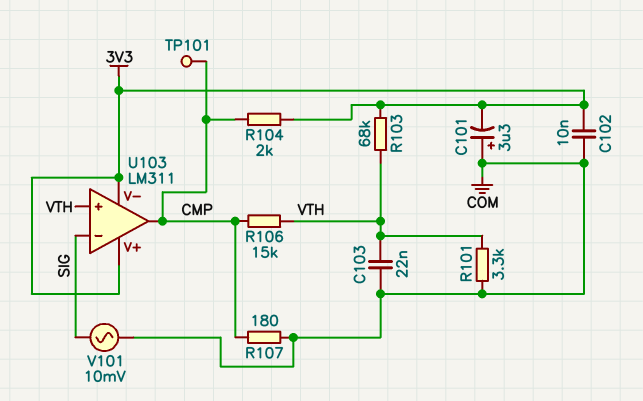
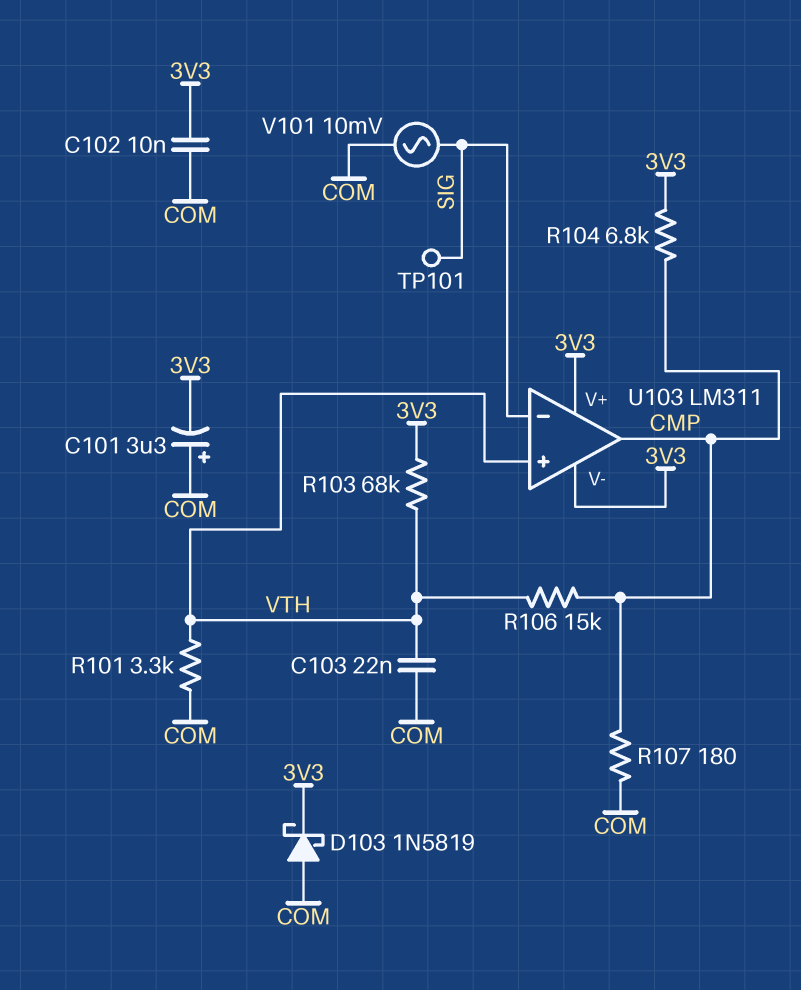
D103: none -> schottky 1N5819 (A COM, K 3V3)
R104: 2k (3V3, CMP) -> 6.8k (3V3, CMP)
TP101: test point (CMP) -> test point (SIG)

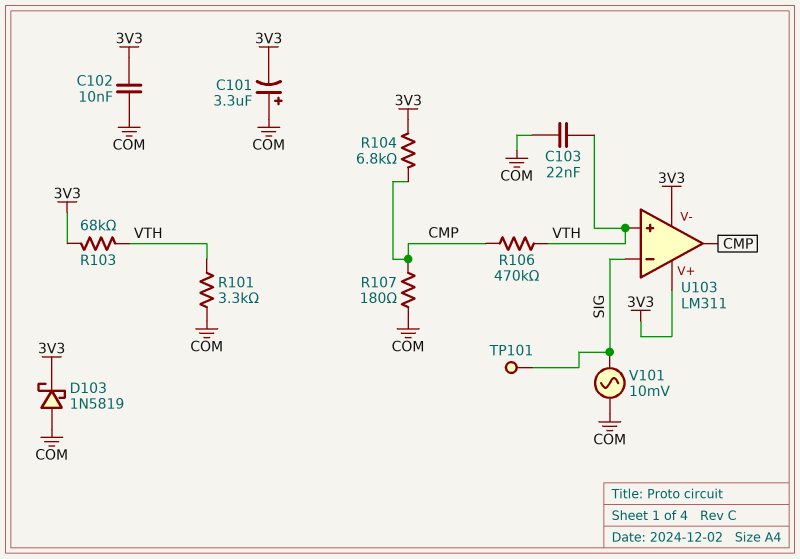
R106: 15k (CMP, VTH) -> 470k (CMP, VTH)

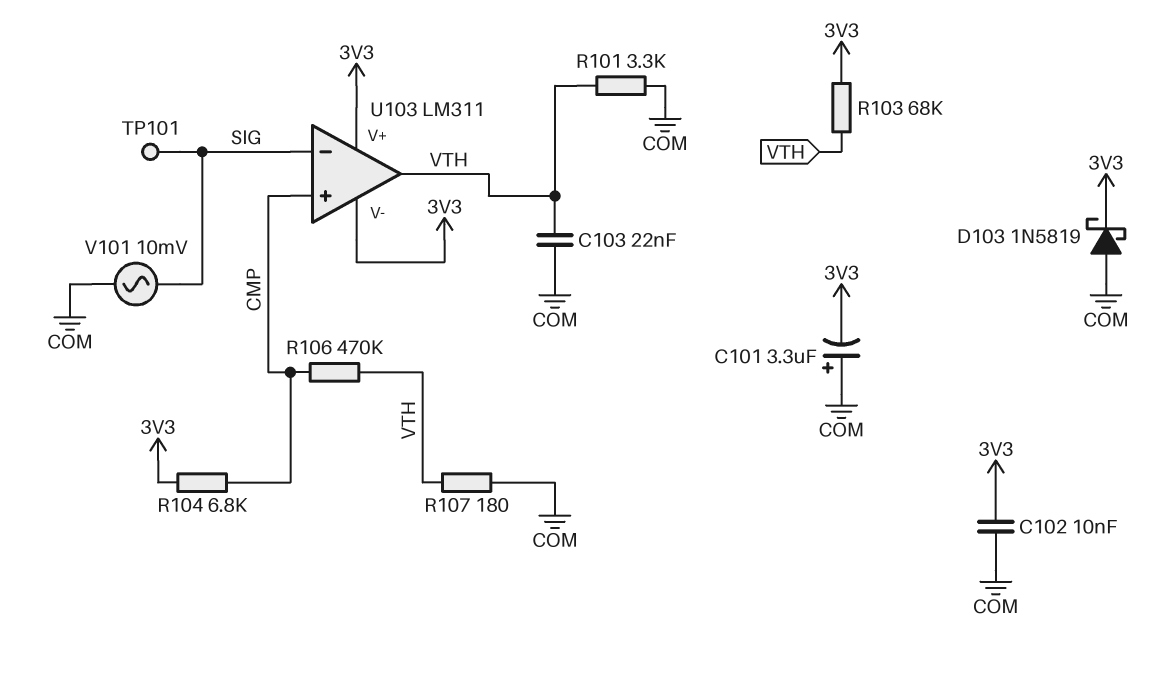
R107: 180 (CMP, COM) -> 180 (COM, VTH)
U103 pin in+: VTH -> CMP
U103 pin out: CMP -> VTH

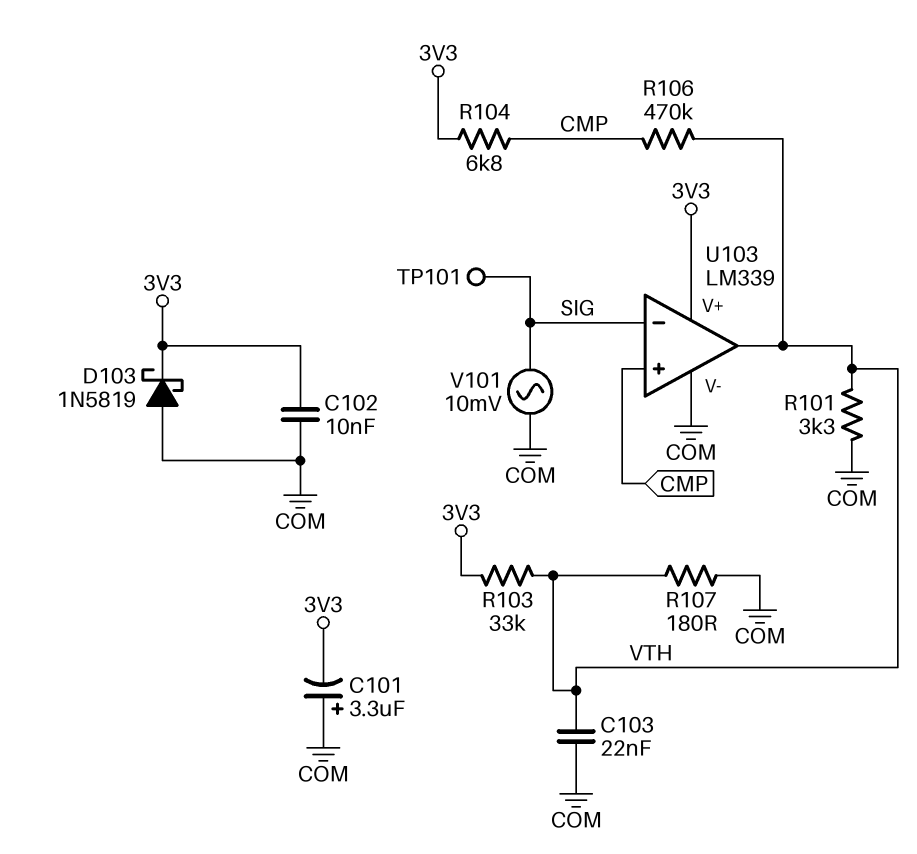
R103: 68k (3V3, VTH) -> 33k (3V3, VTH)
U103: LM311 -> LM339
U103 pin V-: 3V3 -> COM

